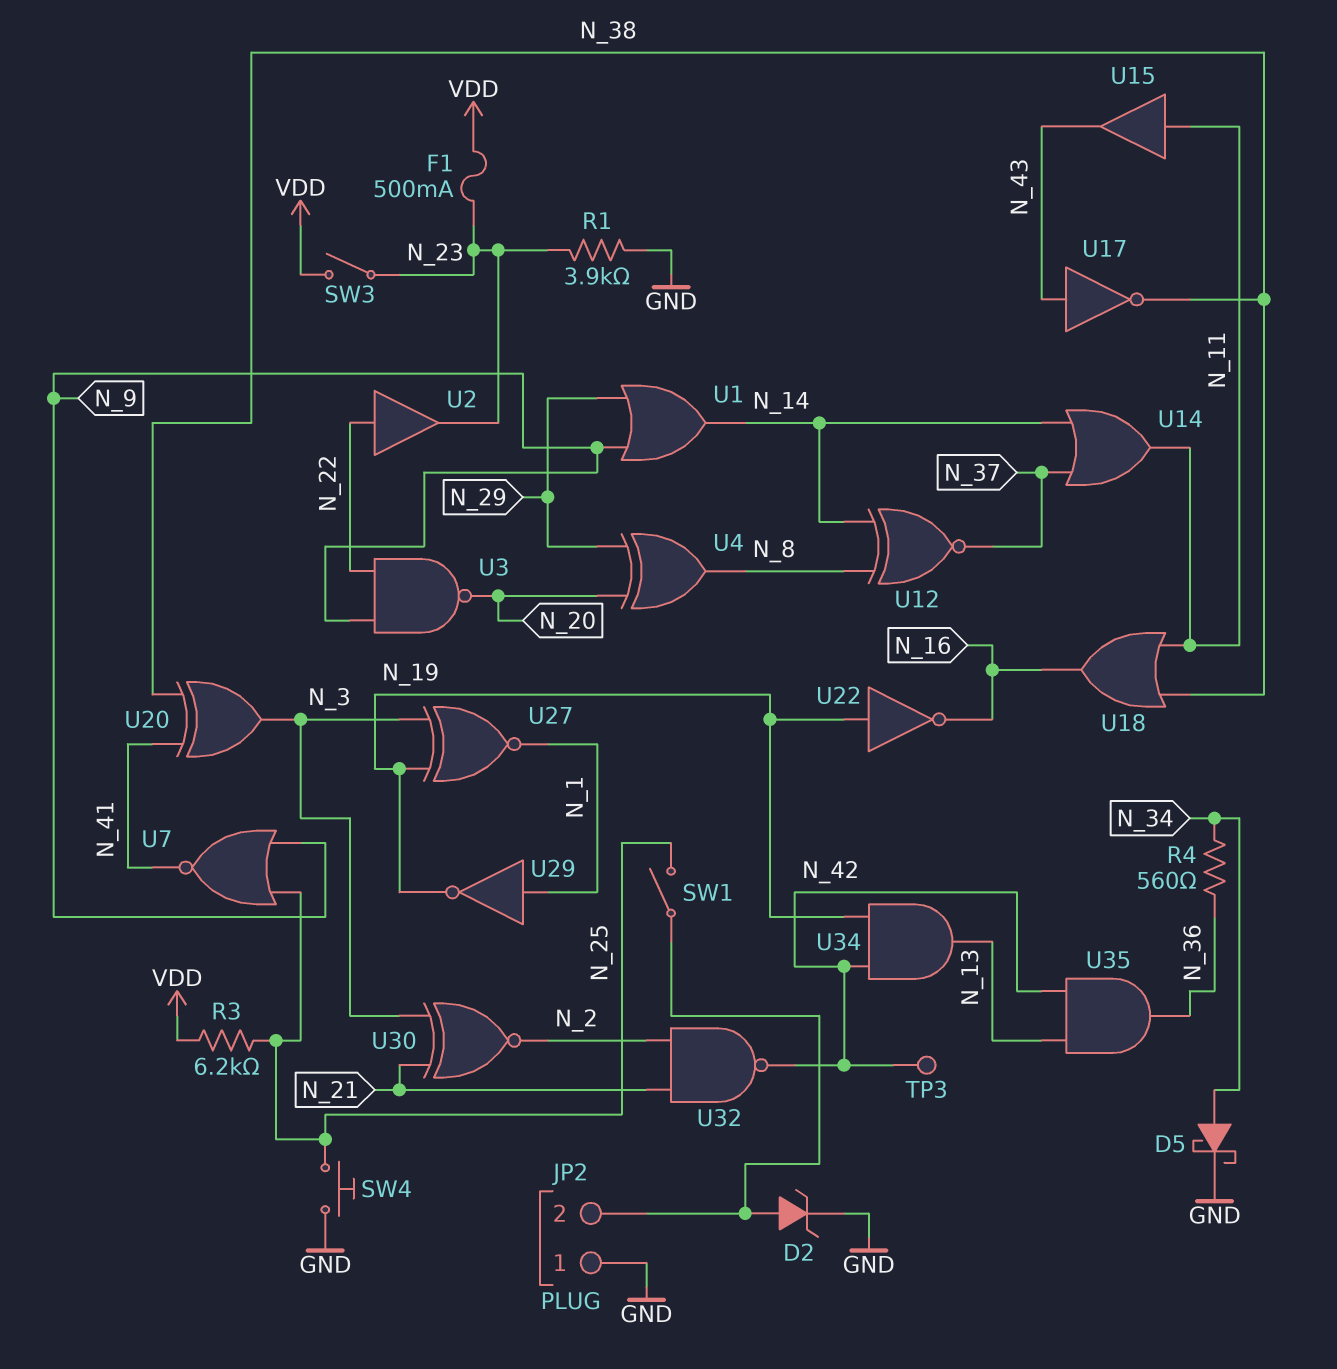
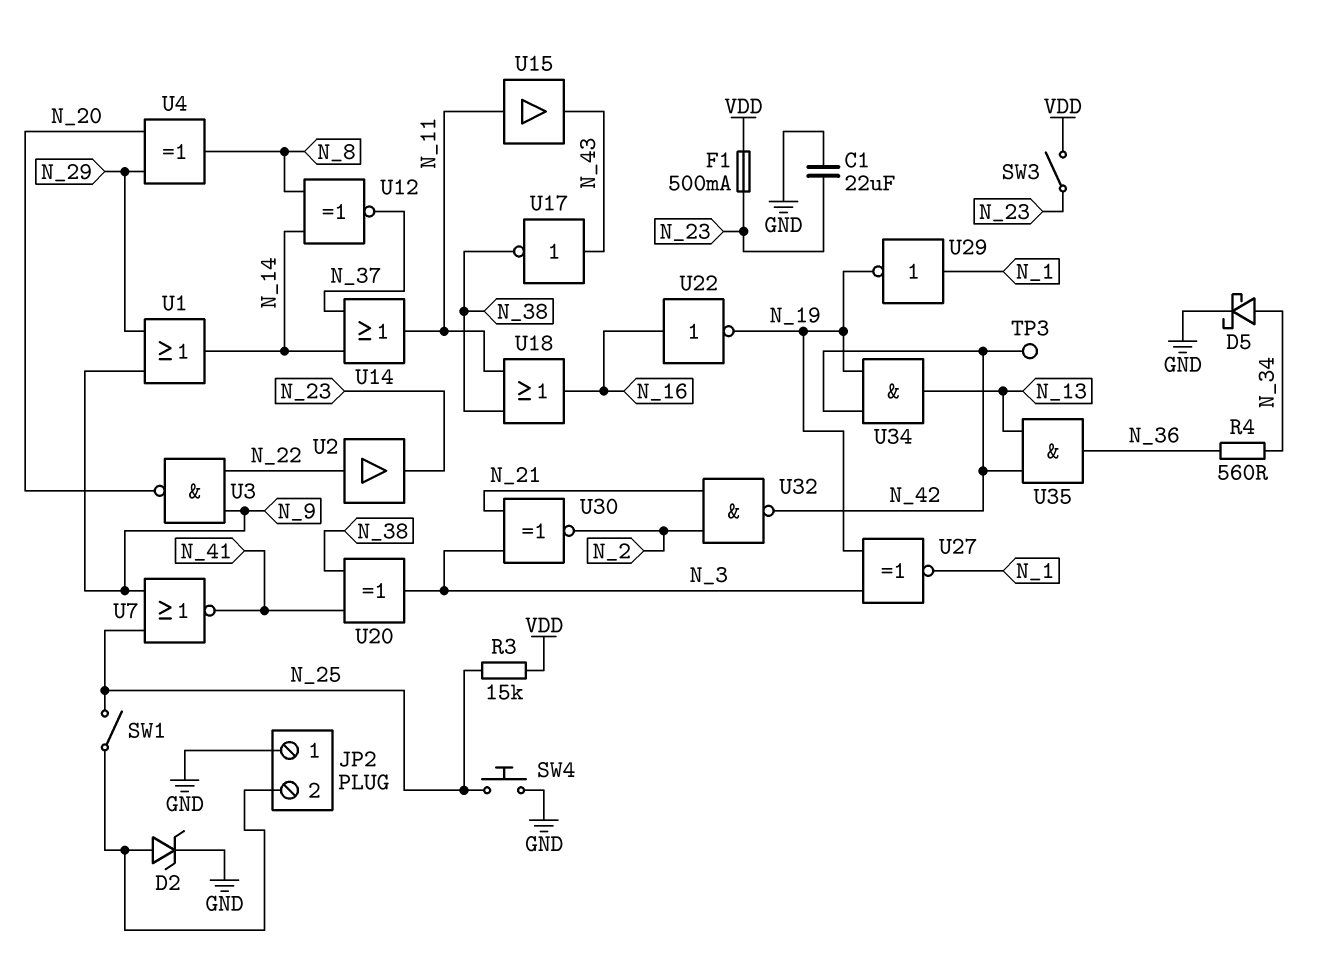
C1: none -> 22uF (GND, N_23)
R1: 3.9k (GND, N_23) -> none
R3: 6.2k (N_25, VDD) -> 15k (N_25, VDD)
U22: NOT (in N_19, out N_16) -> NOT (in N_16, out N_19)

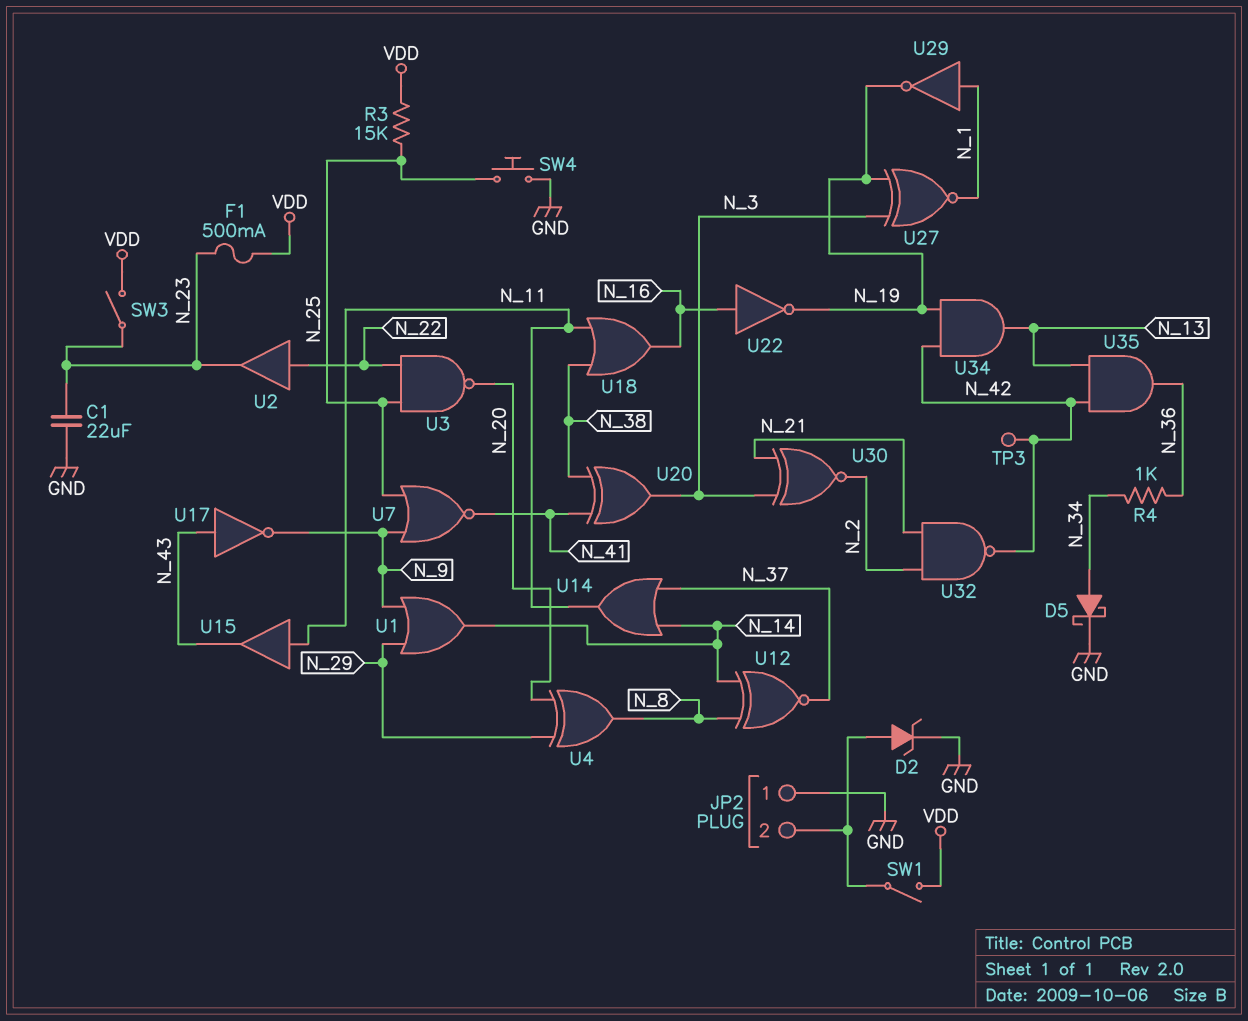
R4: 560 (N_34, N_36) -> 1k (N_34, N_36)
SW1: switch (JP2/2, N_25) -> switch (JP2/2, VDD)
U3: NAND (in N_9, in N_22, out N_20) -> NAND (in N_22, in N_25, out N_20)
U17: NOT (in N_43, out N_38) -> NOT (in N_43, out N_9)

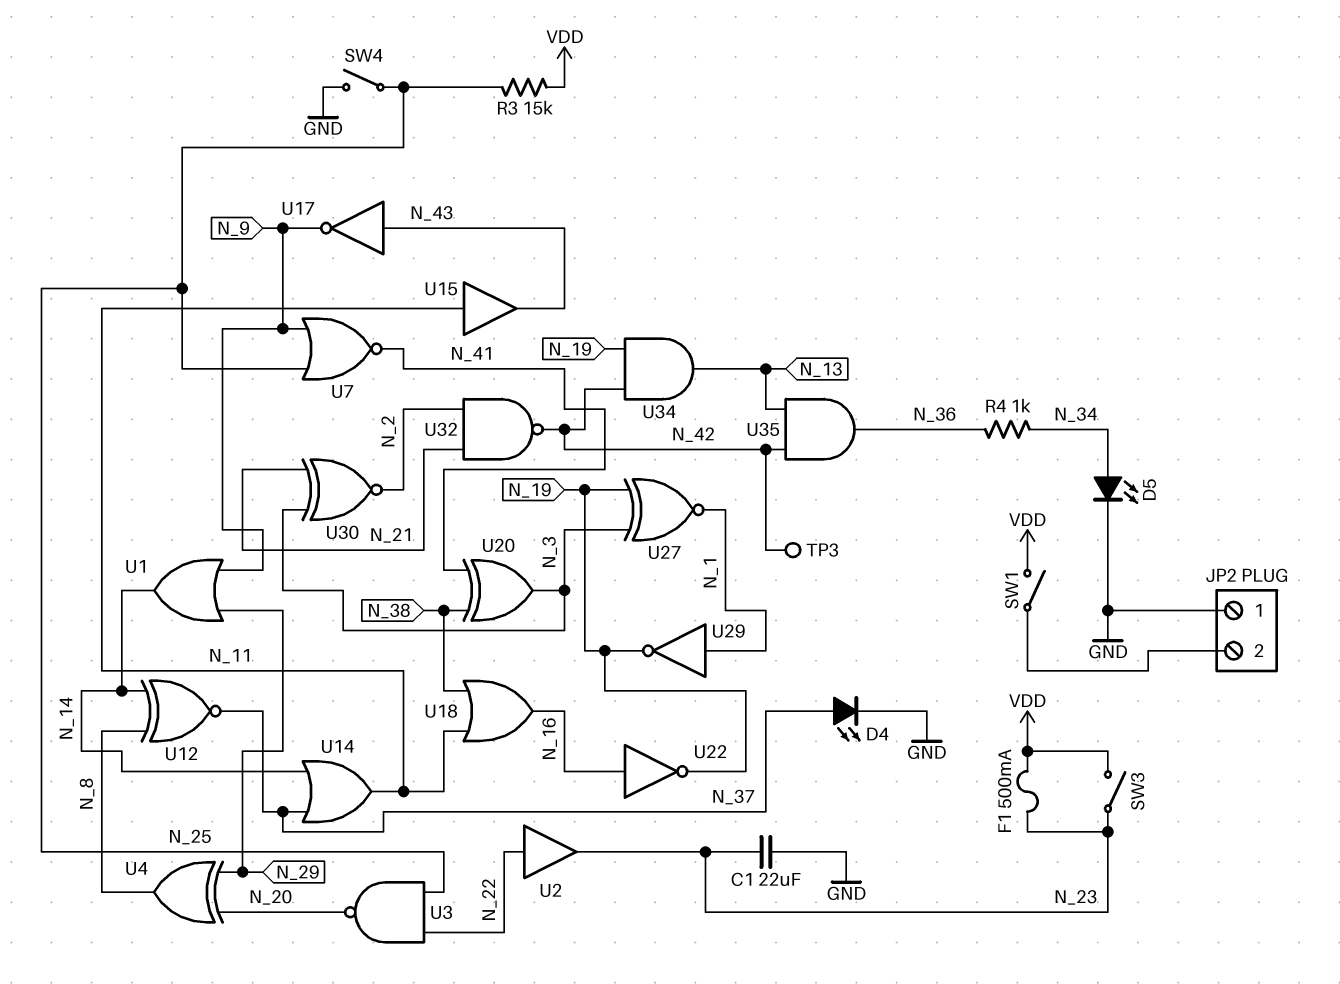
D2: zener (A JP2/2, K GND) -> none
D4: none -> LED (A N_37, K GND)
D5: schottky (A N_34, K GND) -> LED (A N_34, K GND)
SW4: button (GND, N_25) -> switch (GND, N_25)

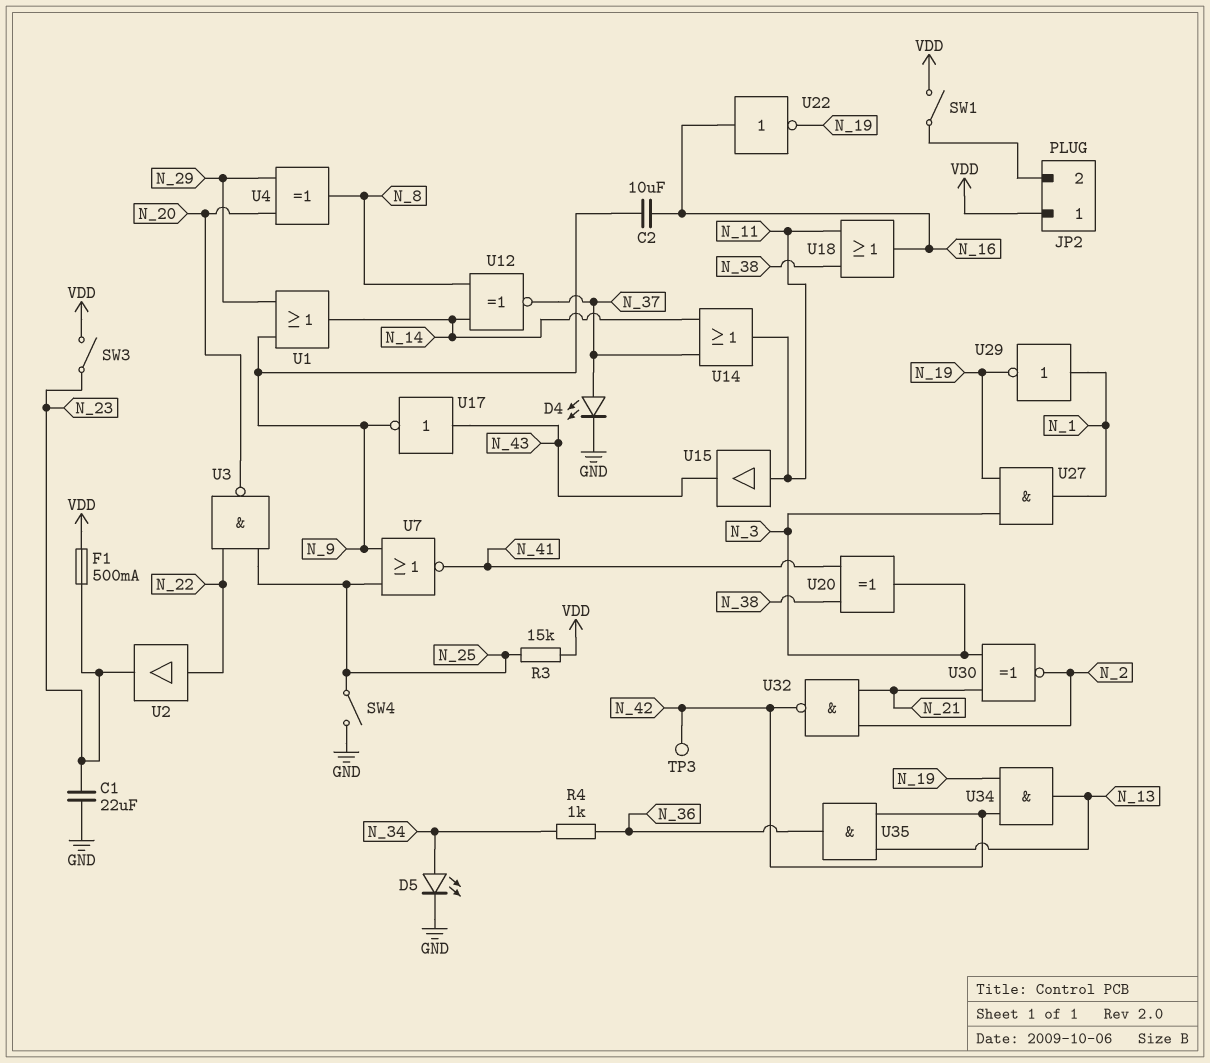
C2: none -> 10uF (N_9, N_16)
JP2 pin 1: GND -> VDD
U27: XNOR (in N_3, in N_19, out N_1) -> AND (in N_3, in N_19, out N_1)

